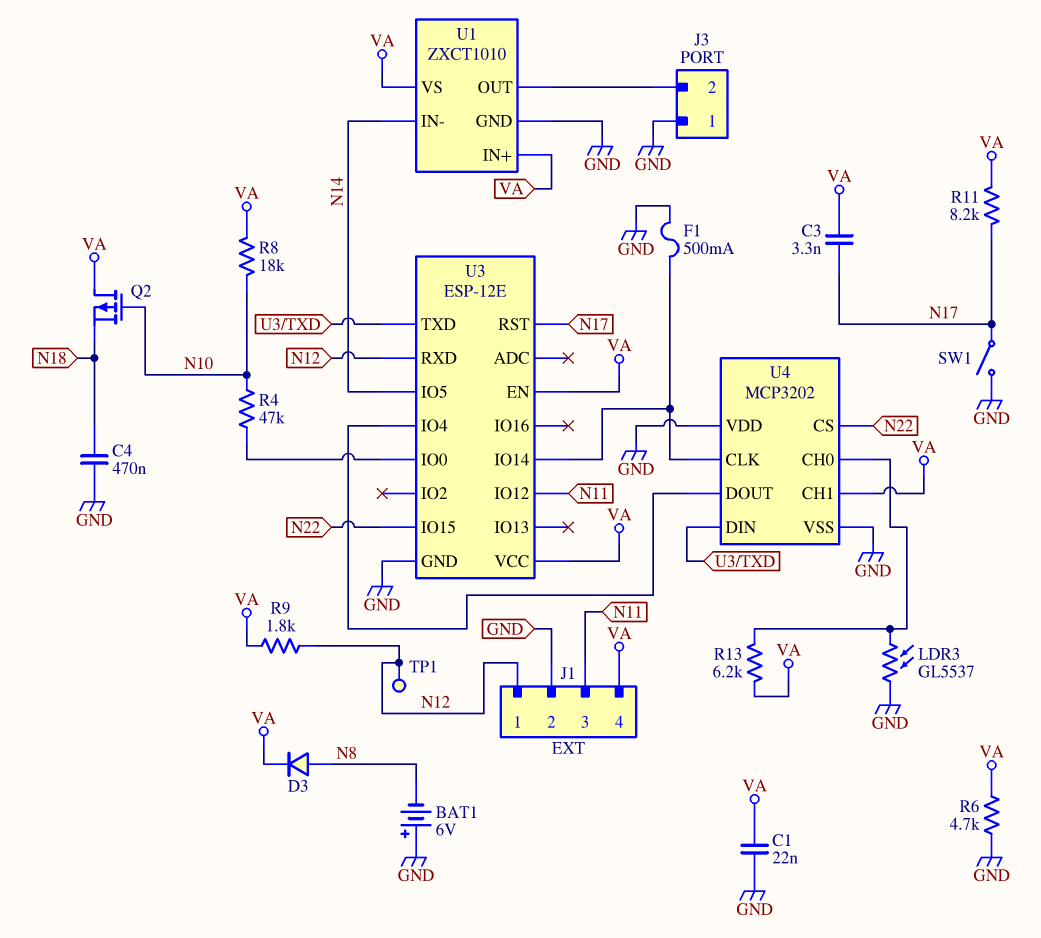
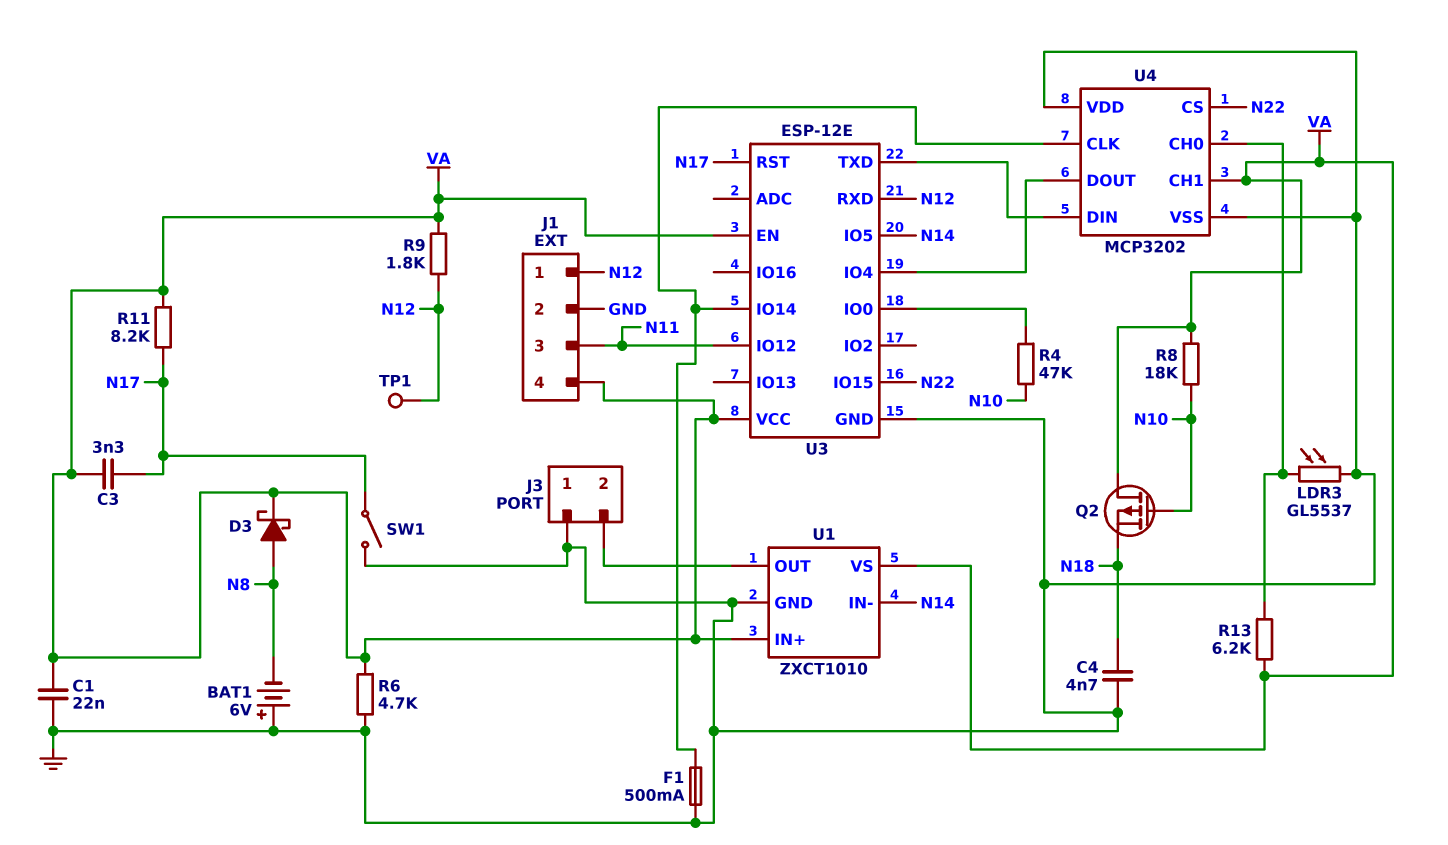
C4: 470nF (GND, N18) -> 4.7nF (GND, N18)
D3: diode (A N8, K VA) -> schottky (A N8, K VA)

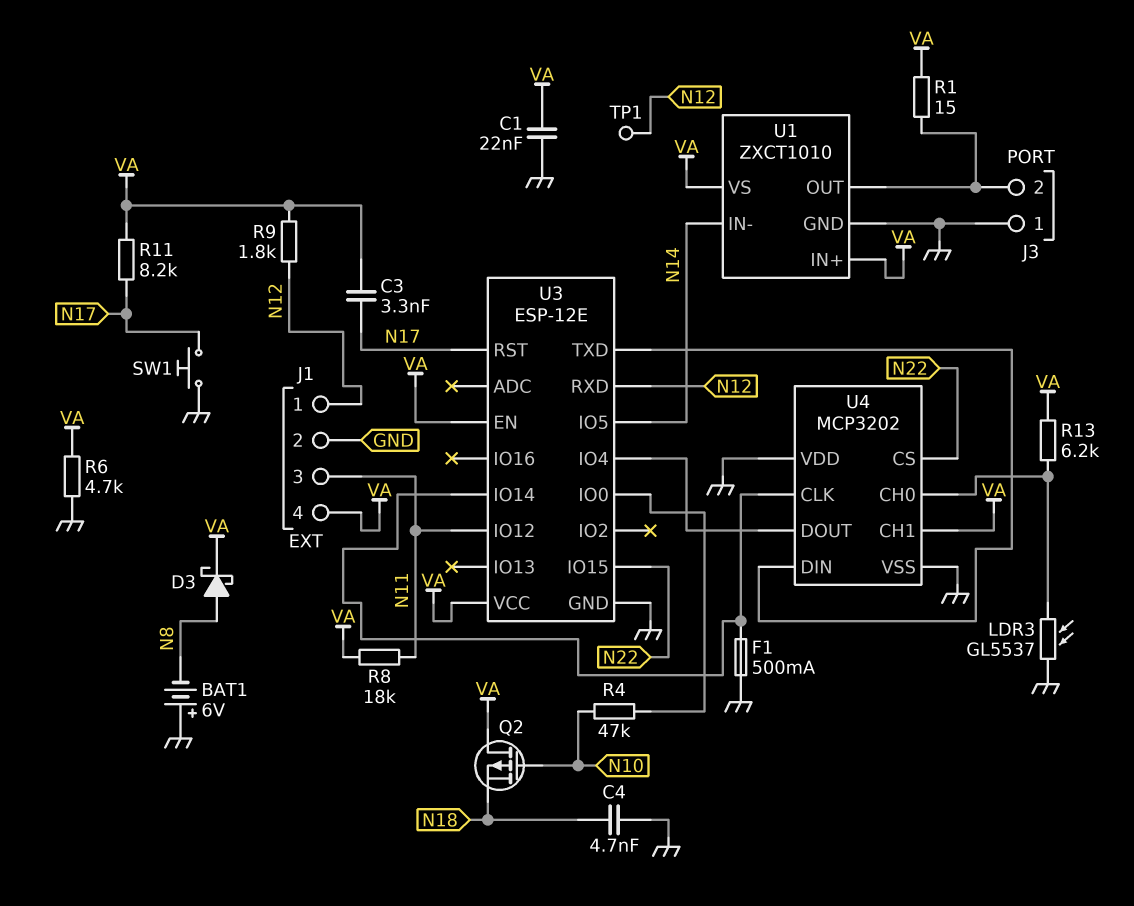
R1: none -> 15 (J3/2, VA)
R8: 18k (N10, VA) -> 18k (N11, VA)
SW1: switch (GND, N17) -> button (GND, N17)

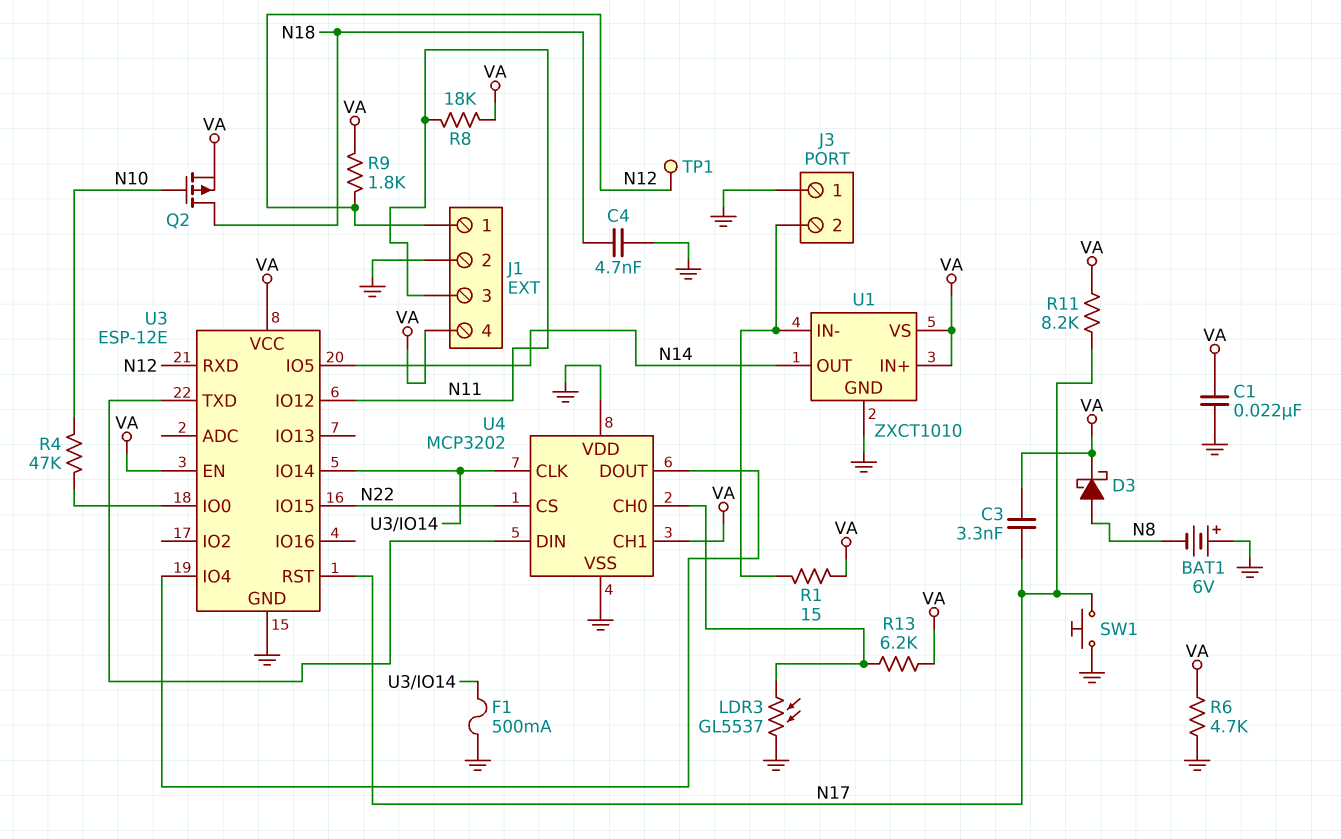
Q2: PMOS (G N10, D VA, S N18) -> PMOS (G N10, D N18, S VA)
U1 pin IN-: N14 -> J3/2
U1 pin OUT: J3/2 -> N14

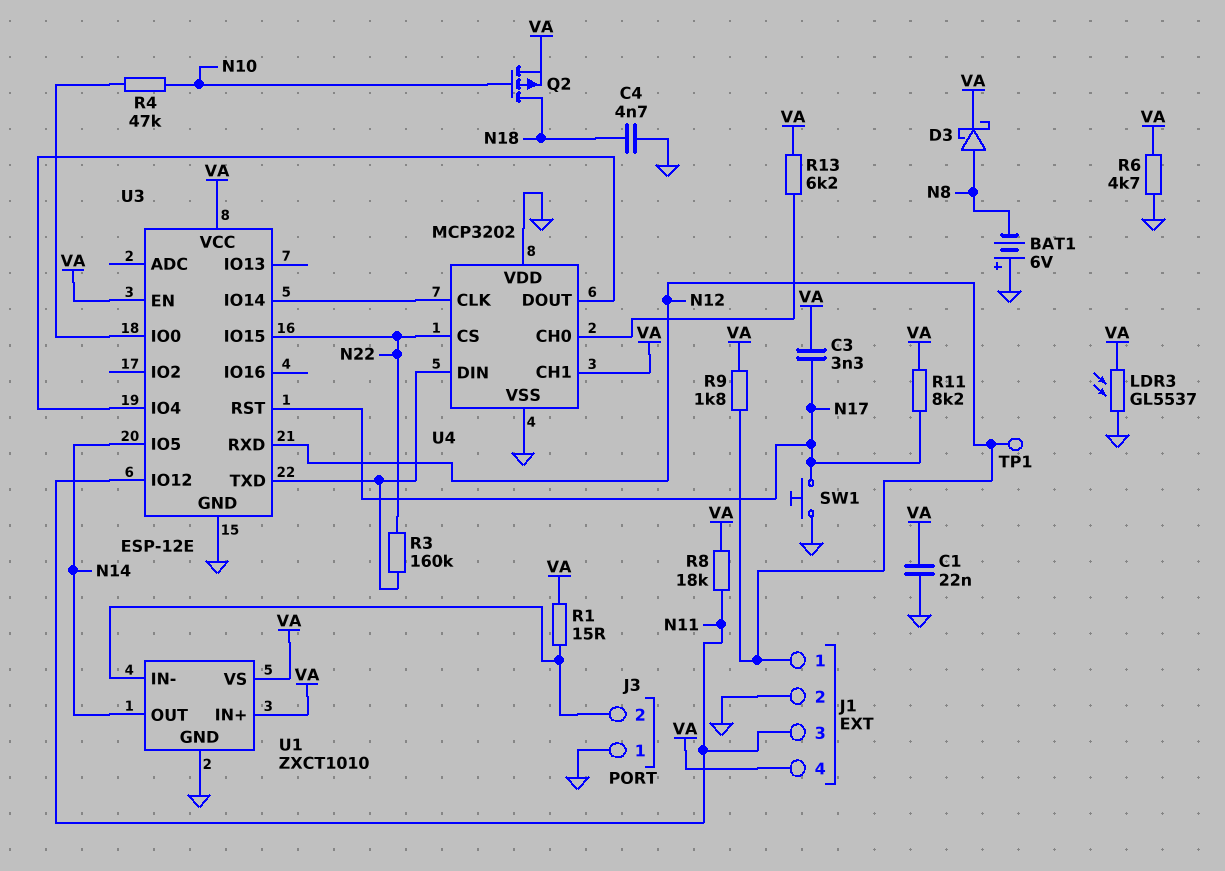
F1: 500mA (GND, U3/IO14) -> none
LDR3: GL5537 (GND, U4/CH0) -> GL5537 (GND, VA)
R3: none -> 160k (N22, U3/TXD)

